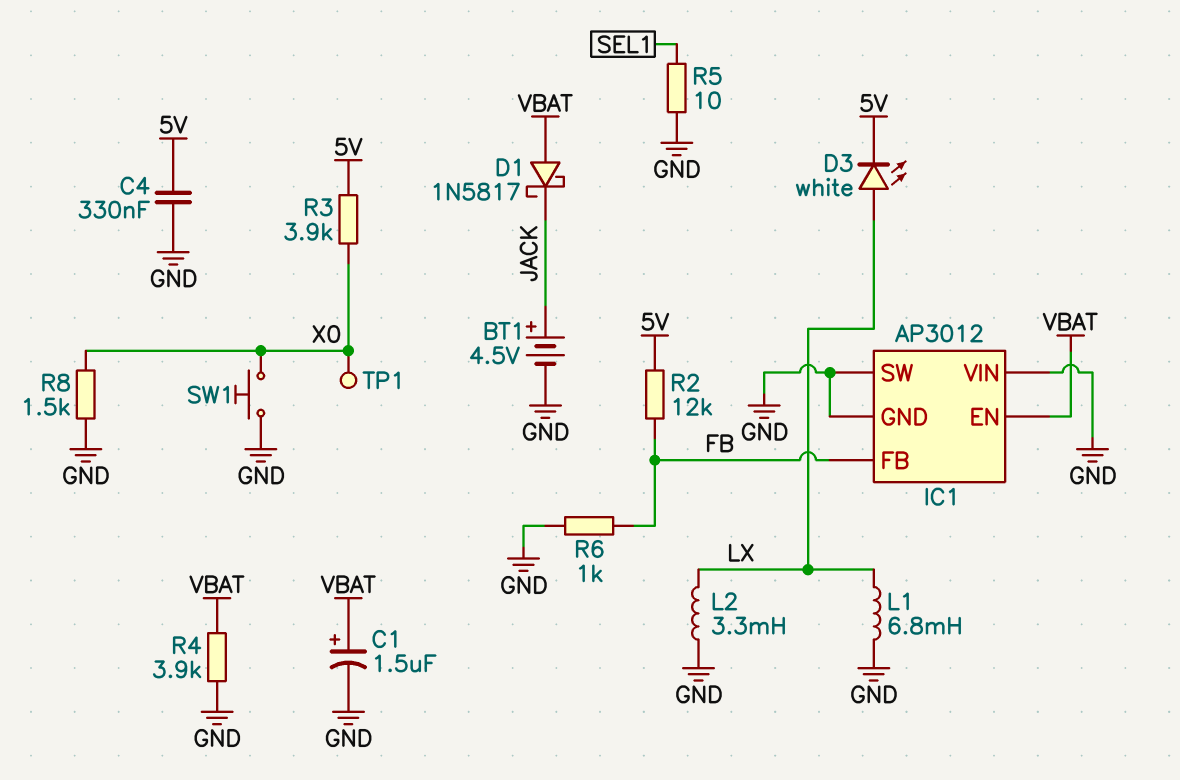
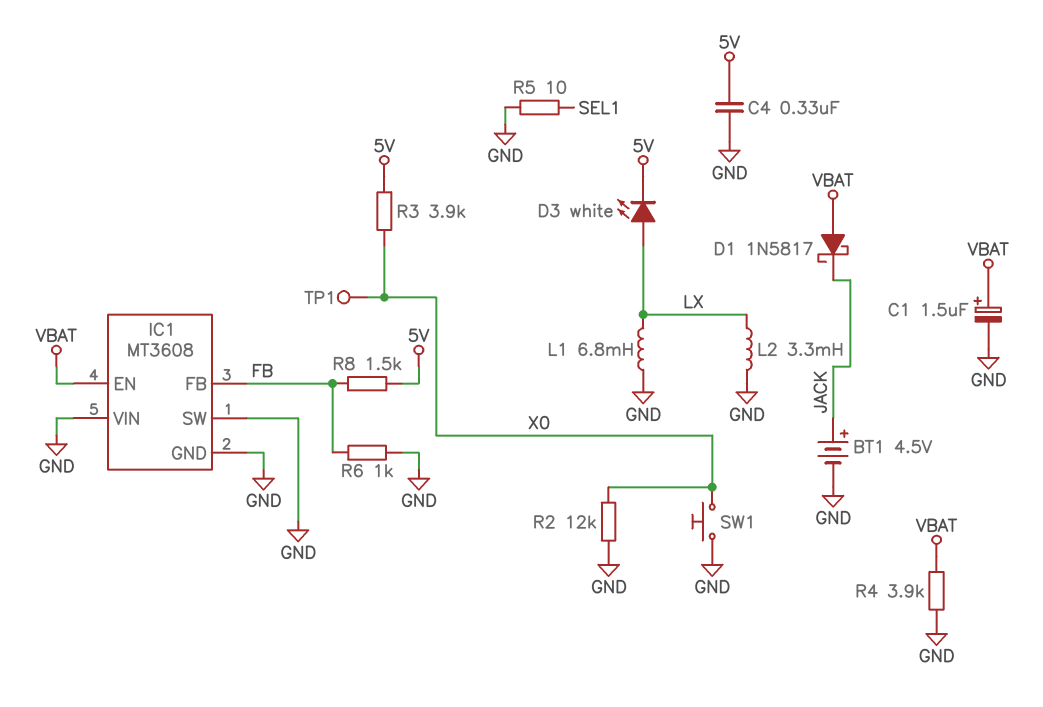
IC1: AP3012 -> MT3608
R2: 12k (5V, FB) -> 12k (GND, X0)
R8: 1.5k (GND, X0) -> 1.5k (5V, FB)

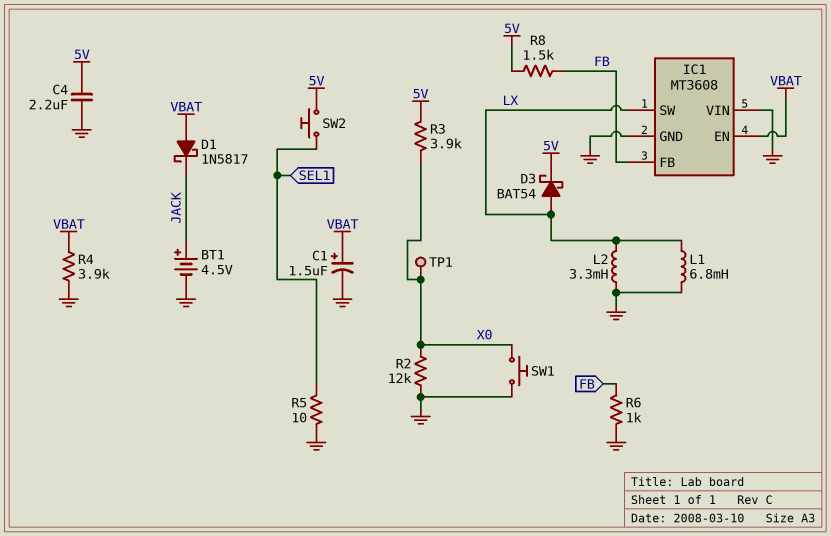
C4: 330nF (5V, GND) -> 2.2uF (5V, GND)
D3: LED white (A LX, K 5V) -> schottky BAT54 (A LX, K 5V)
IC1 pin SW: GND -> LX
SW2: none -> button (5V, SEL1)

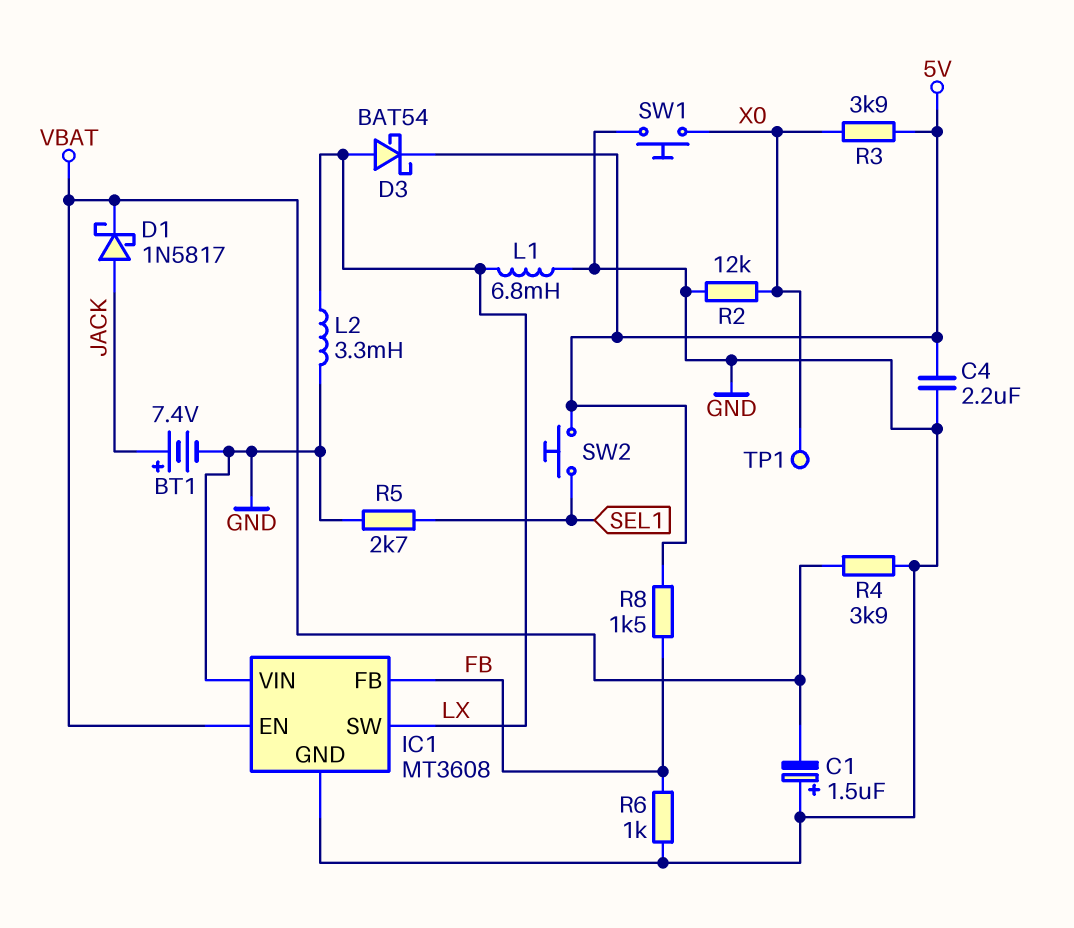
BT1: 4.5V (plus JACK, minus GND) -> 7.4V (plus JACK, minus GND)
C1: 1.5uF (plus VBAT, minus GND) -> 1.5uF (plus GND, minus VBAT)
D1: schottky 1N5817 (A VBAT, K JACK) -> schottky 1N5817 (A JACK, K VBAT)
R5: 10 (GND, SEL1) -> 2.7k (GND, SEL1)

